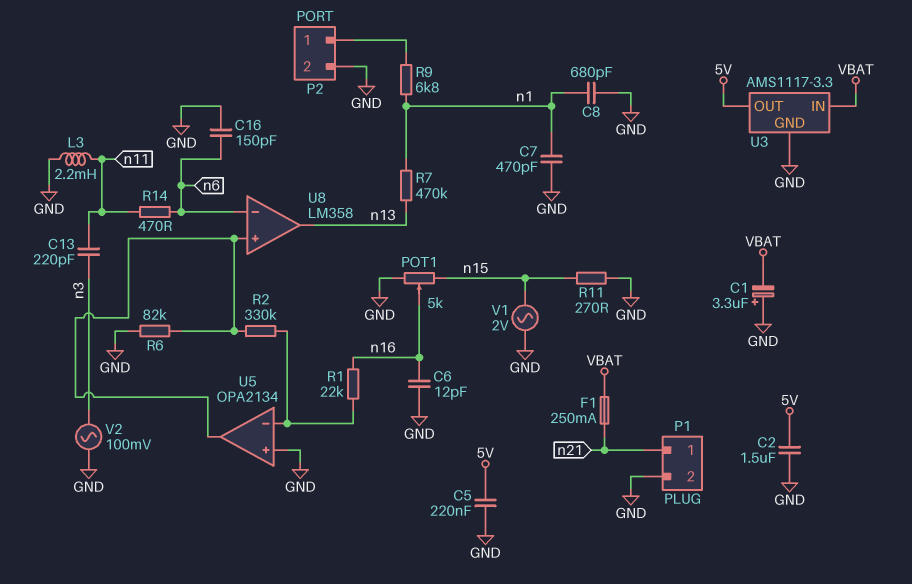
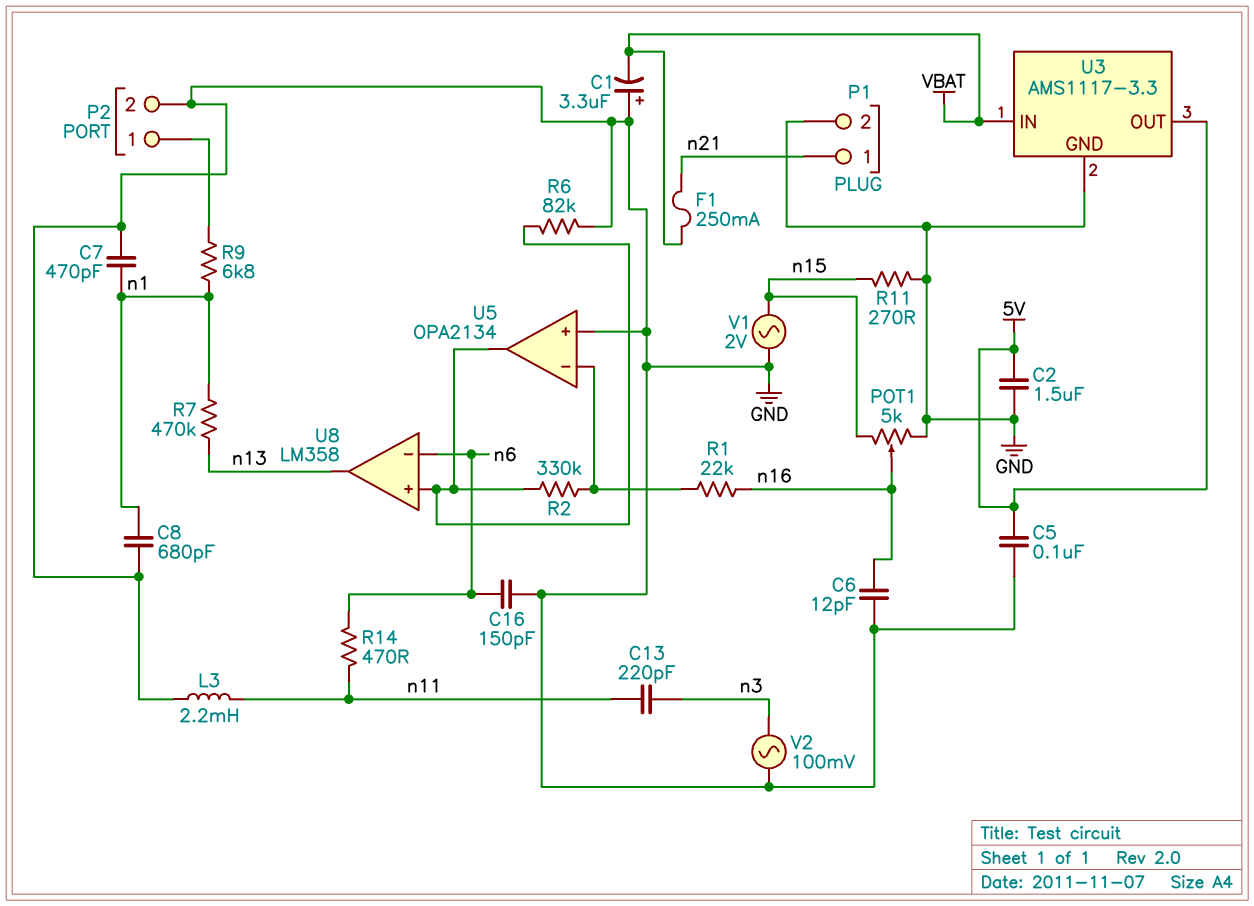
C5: 220nF (5V, GND) -> 100nF (5V, GND)

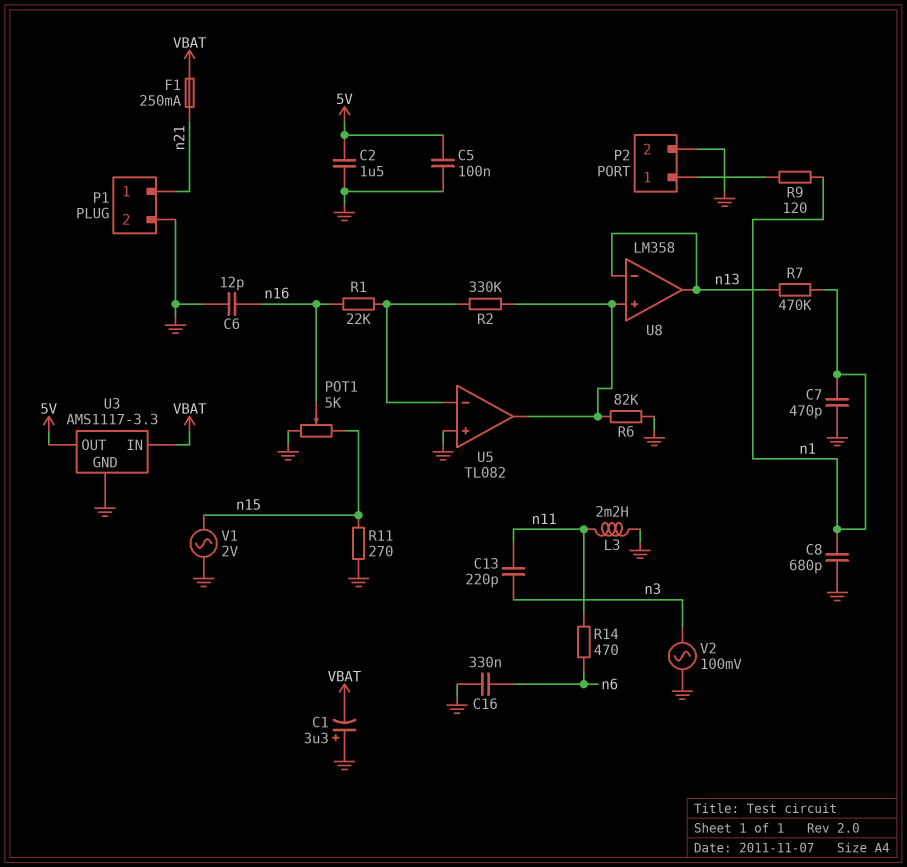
C16: 150pF (GND, n6) -> 330nF (GND, n6)
R9: 6.8k (P2/1, n1) -> 120 (P2/1, n1)
U5: OPA2134 -> TL082
U8 pin in-: n6 -> n13

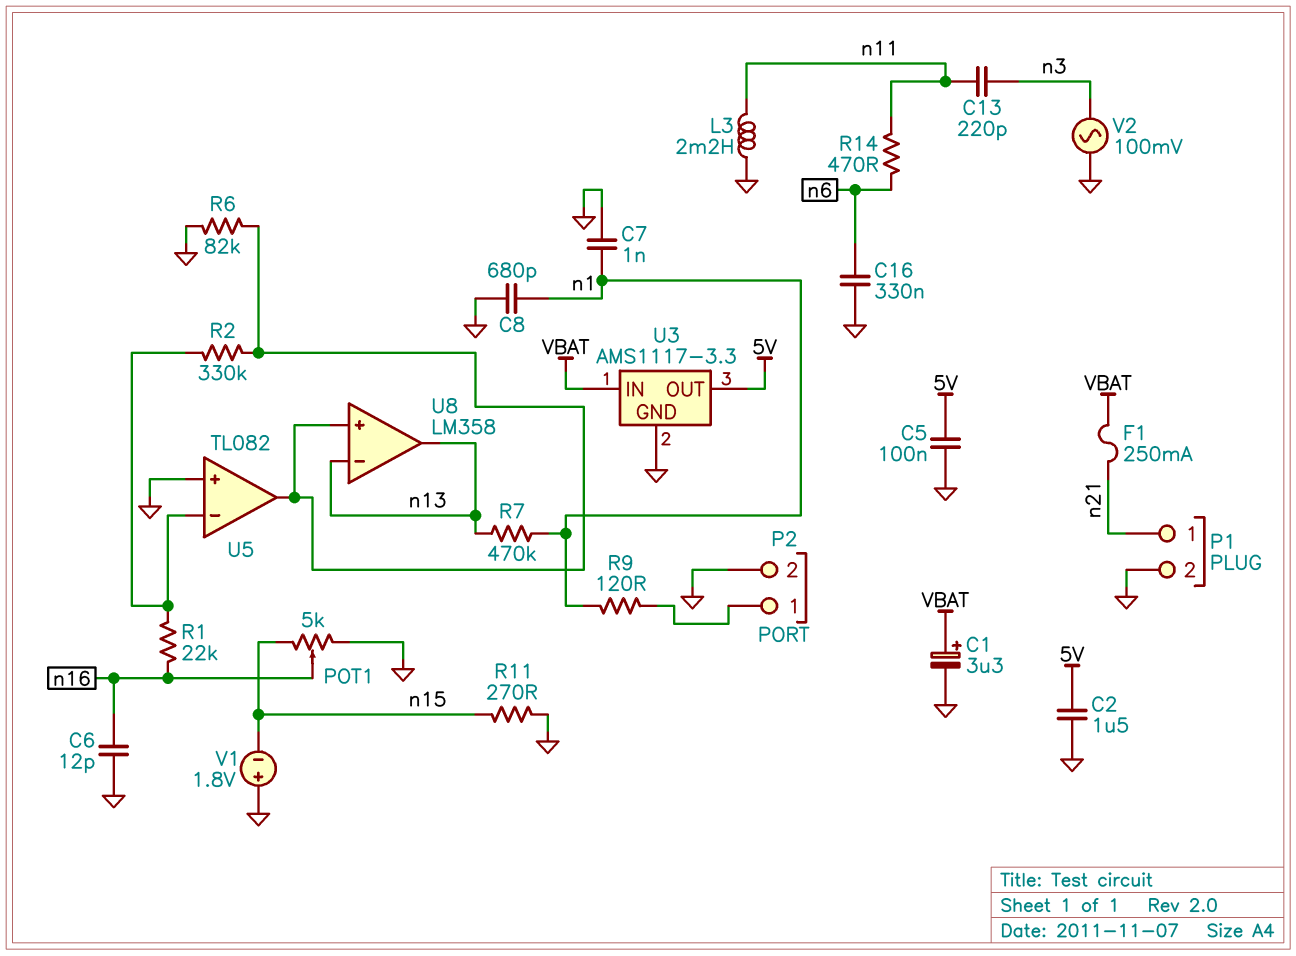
C1: 3.3uF (plus GND, minus VBAT) -> 3.3uF (plus VBAT, minus GND)
C7: 470pF (GND, n1) -> 1nF (GND, n1)
V1: AC 2V (GND, n15) -> 1.8V (plus GND, minus n15)

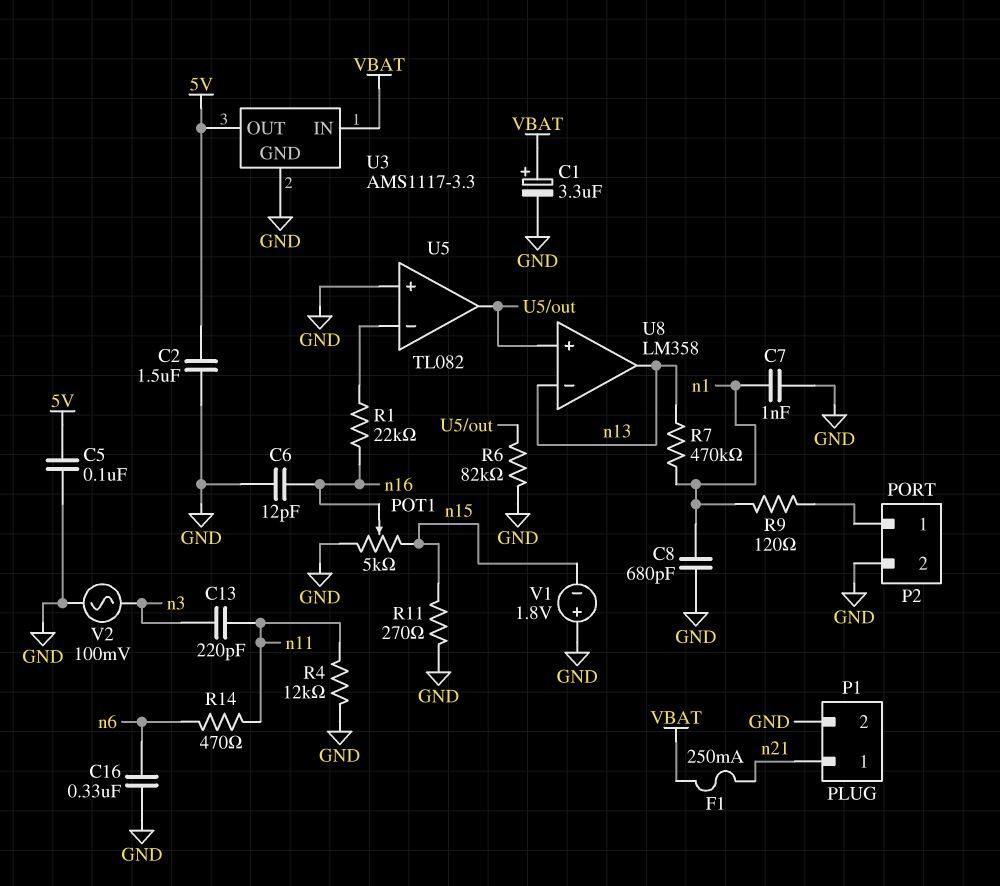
L3: 2.2mH (GND, n11) -> none
R2: 330k (U5/in-, U5/out) -> none
R4: none -> 12k (GND, n11)

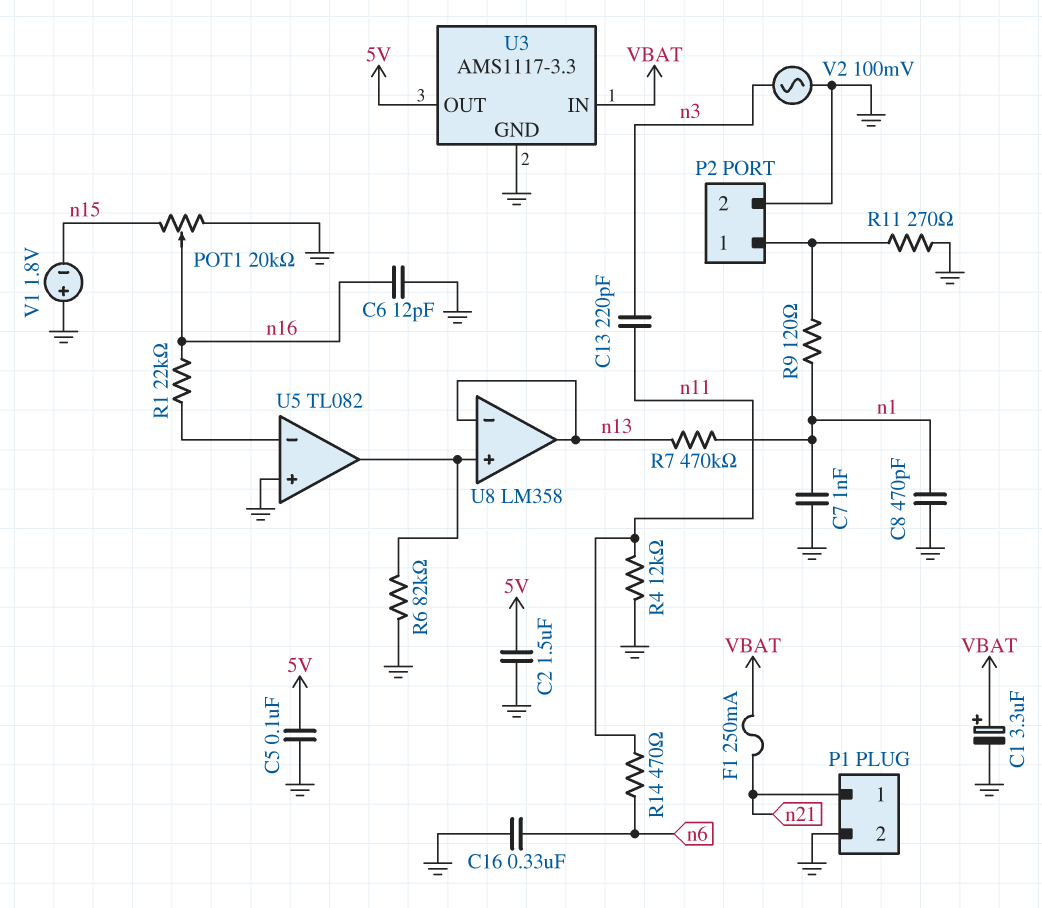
C8: 680pF (GND, n1) -> 470pF (GND, n1)
POT1: 5k (GND, n15, wiper n16) -> 20k (GND, n15, wiper n16)
R11: 270 (GND, n15) -> 270 (GND, P2/1)

